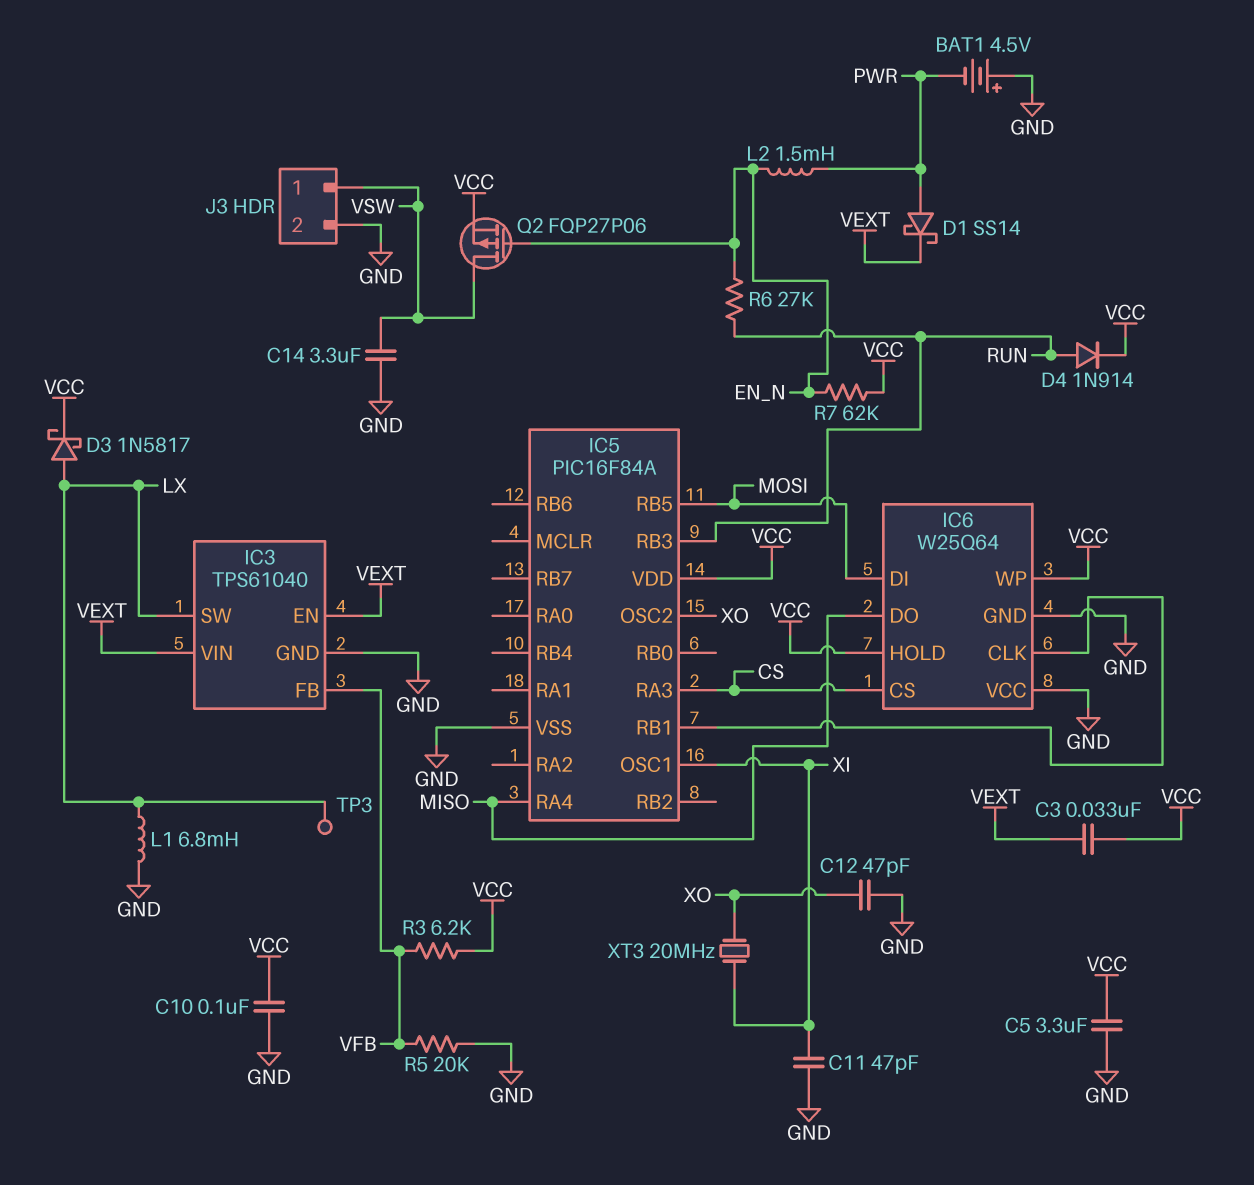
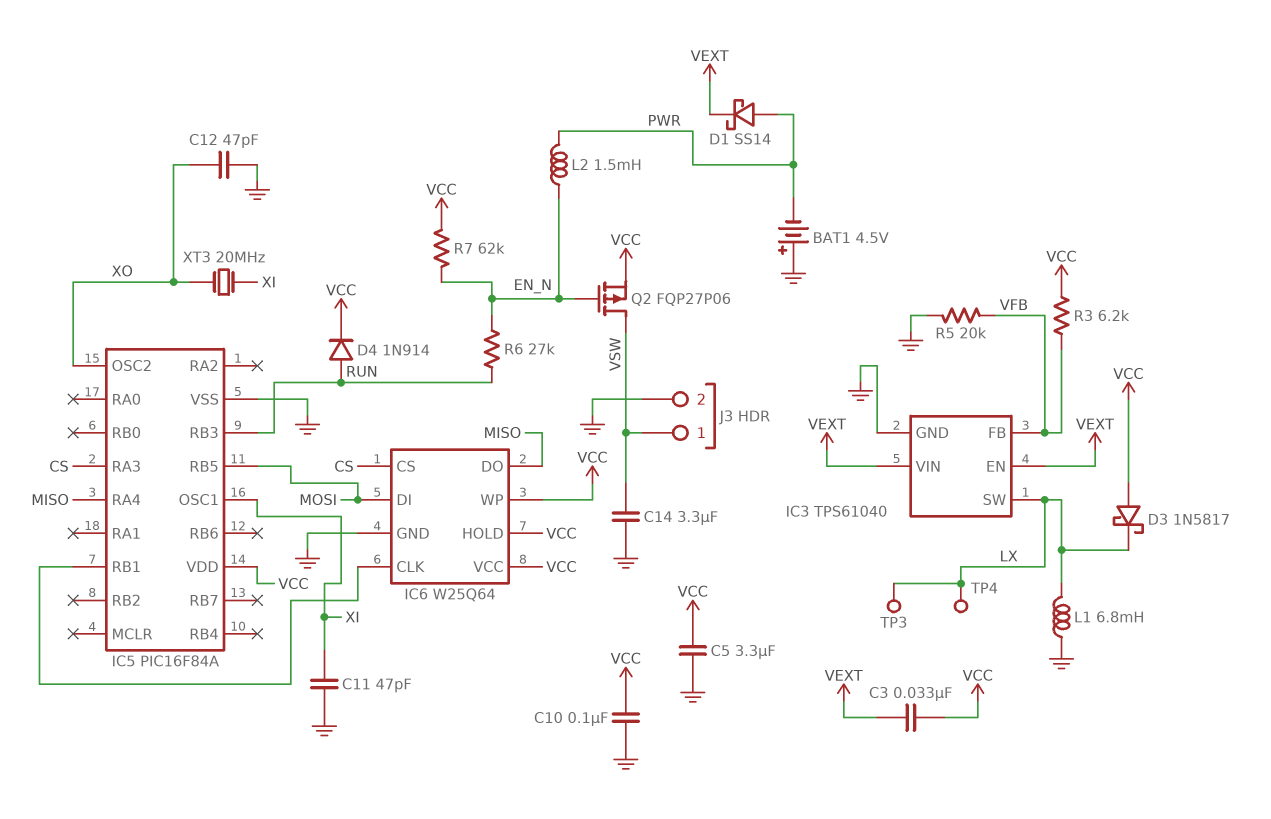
D3: schottky 1N5817 (A LX, K VCC) -> schottky 1N5817 (A VCC, K LX)
IC6 pin VCC: GND -> VCC
TP4: none -> test point (LX)

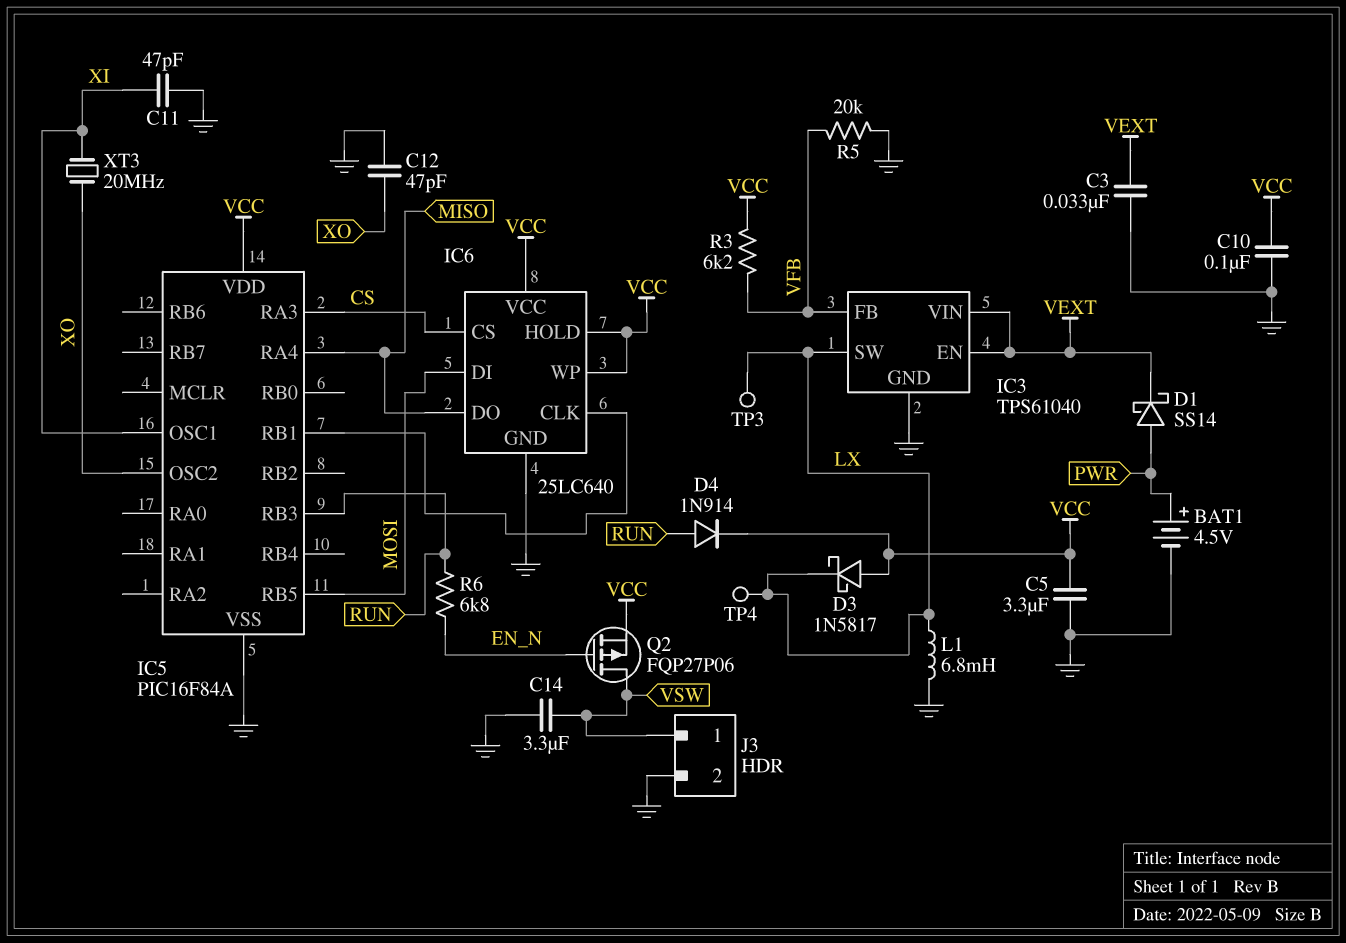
BAT1: 4.5V (plus GND, minus PWR) -> 4.5V (plus PWR, minus GND)
C3: 33nF (VCC, VEXT) -> 33nF (GND, VEXT)
IC6: W25Q64 -> 25LC640
L2: 1.5mH (EN_N, PWR) -> none
R6: 27k (EN_N, RUN) -> 6.8k (EN_N, RUN)
R7: 62k (EN_N, VCC) -> none

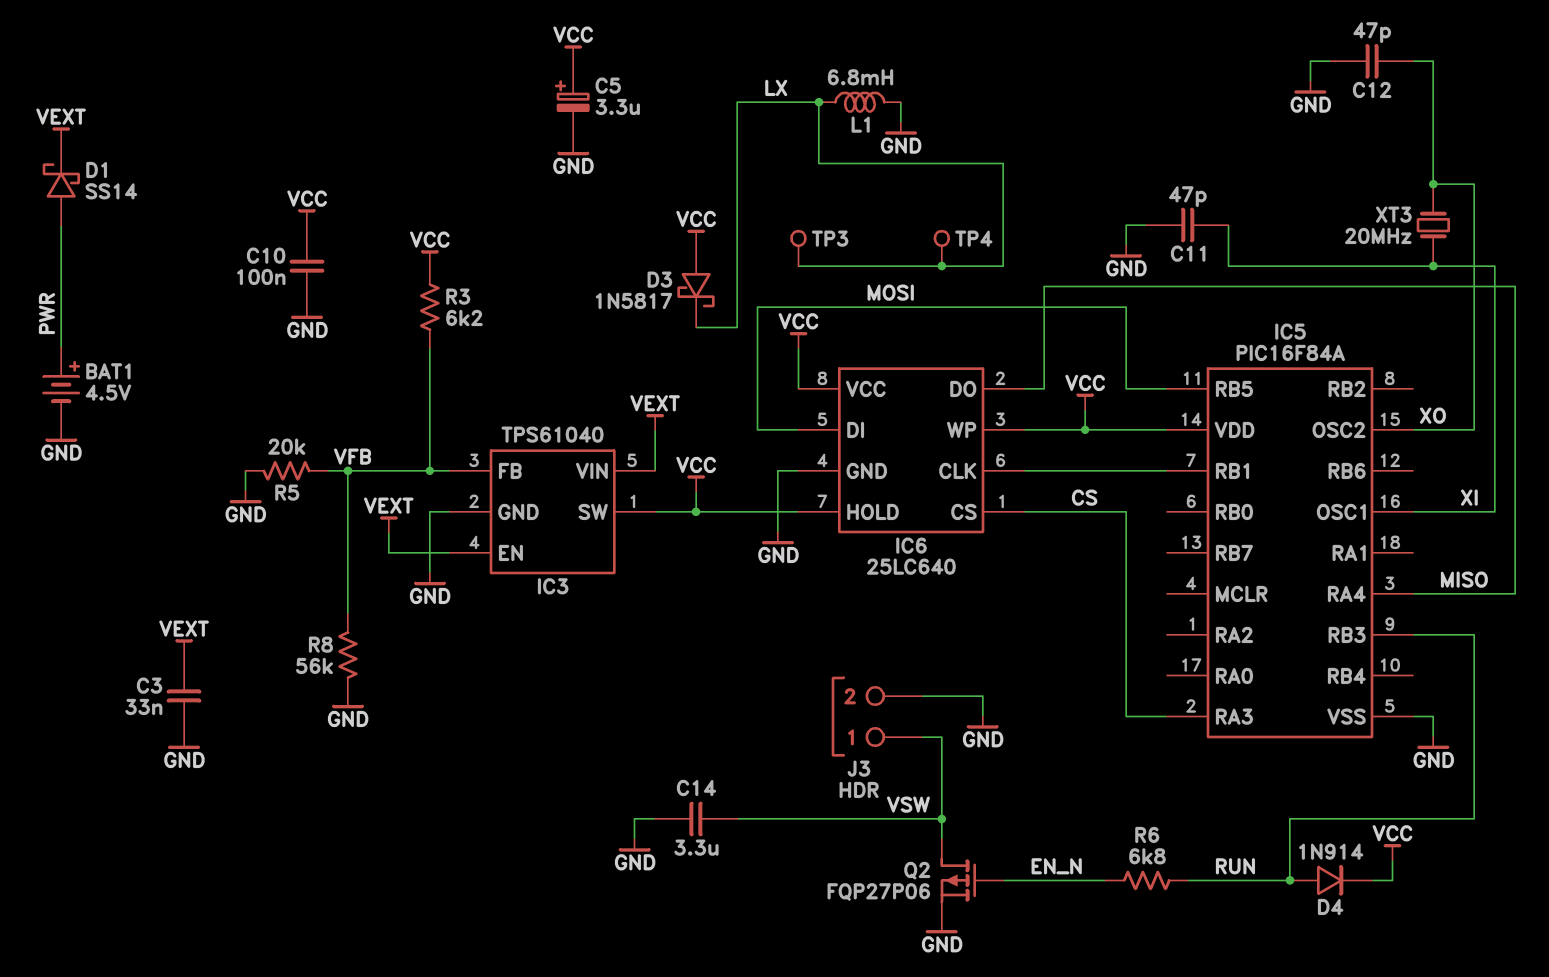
C5: 3.3uF (GND, VCC) -> 3.3uF (plus VCC, minus GND)
IC3 pin SW: LX -> VCC
Q2: PMOS FQP27P06 (G EN_N, D VSW, S VCC) -> PMOS FQP27P06 (G EN_N, D VSW, S GND)
R8: none -> 56k (GND, VFB)

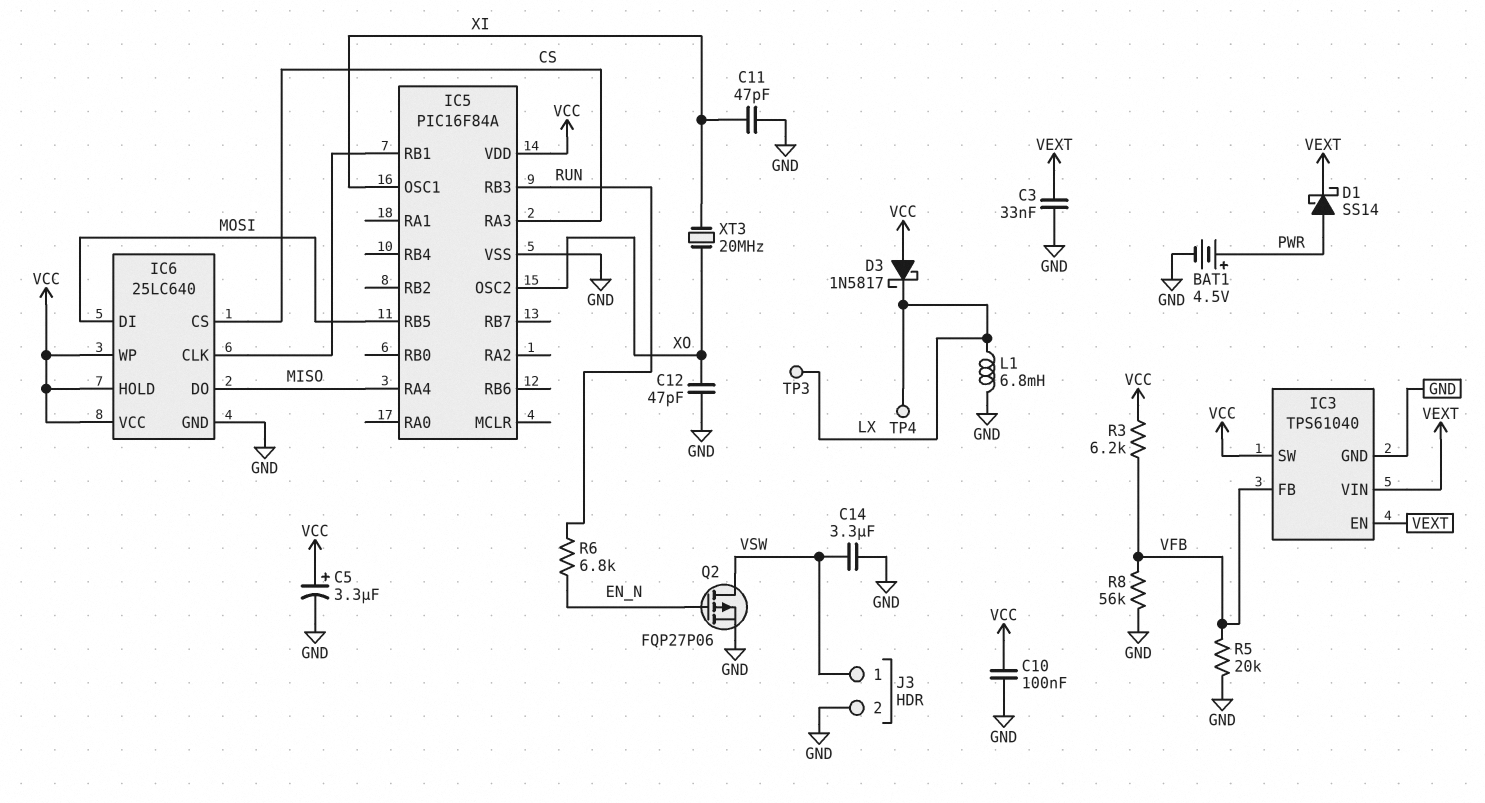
D4: diode 1N914 (A RUN, K VCC) -> none

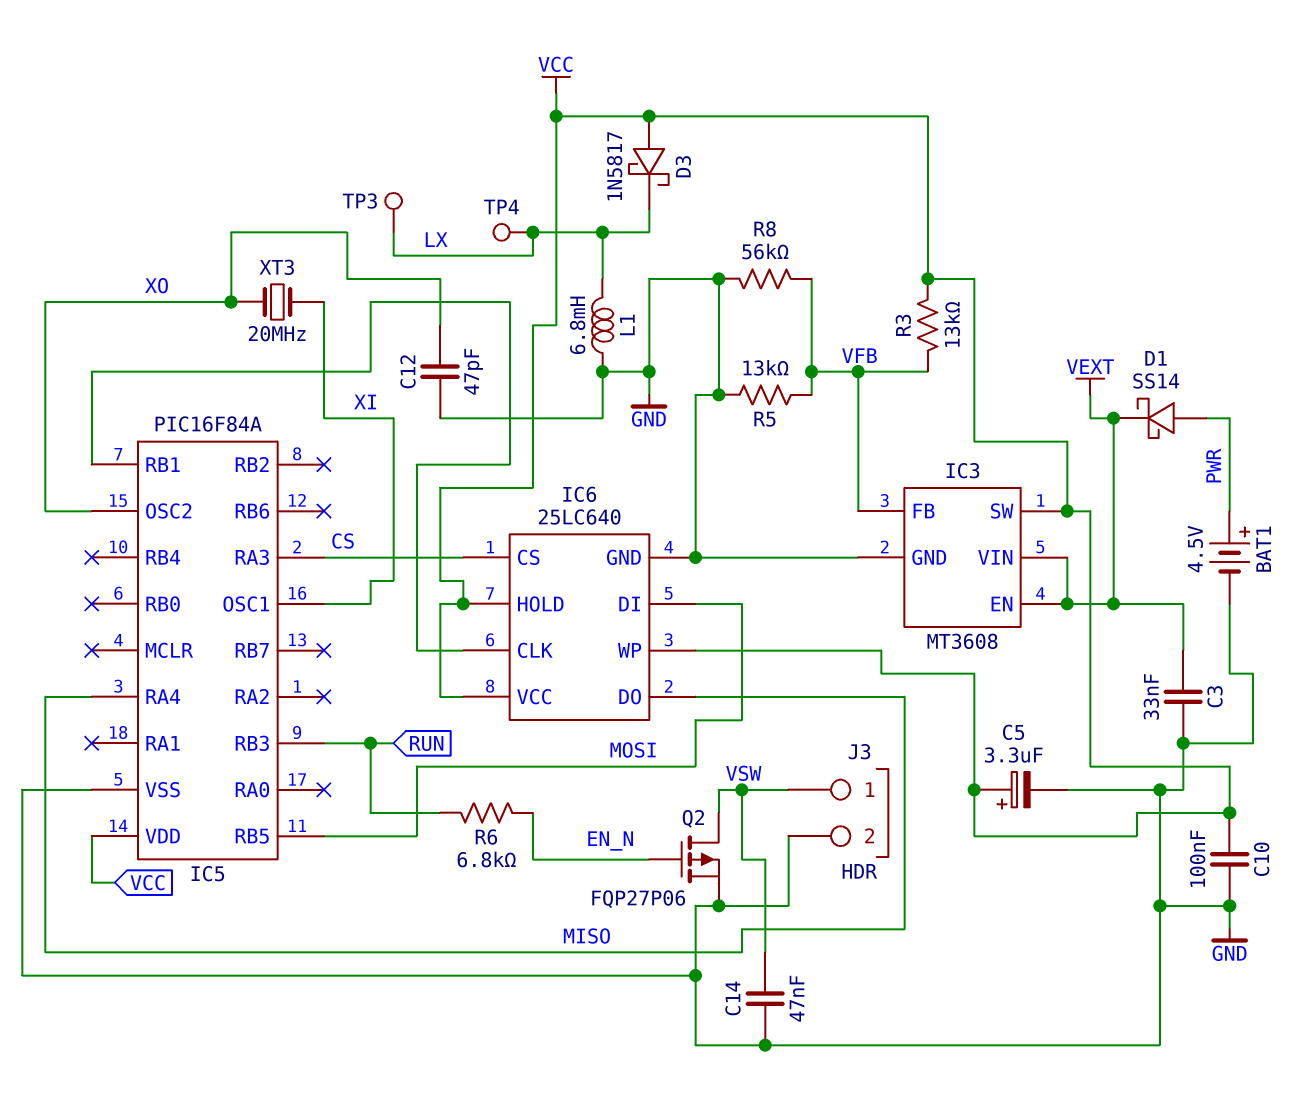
C11: 47pF (GND, XI) -> none
C14: 3.3uF (GND, VSW) -> 47nF (GND, VSW)
IC3: TPS61040 -> MT3608
R3: 6.2k (VCC, VFB) -> 13k (VCC, VFB)
R5: 20k (GND, VFB) -> 13k (GND, VFB)

